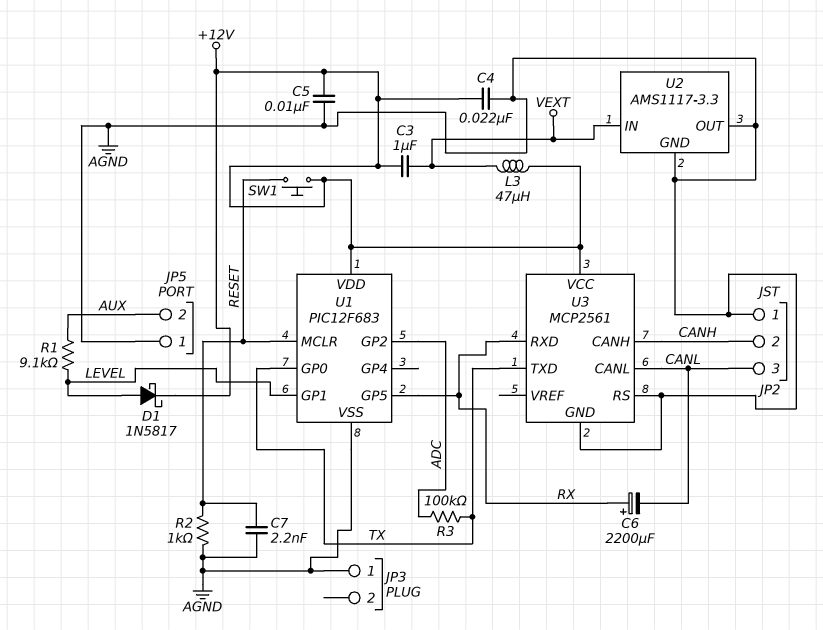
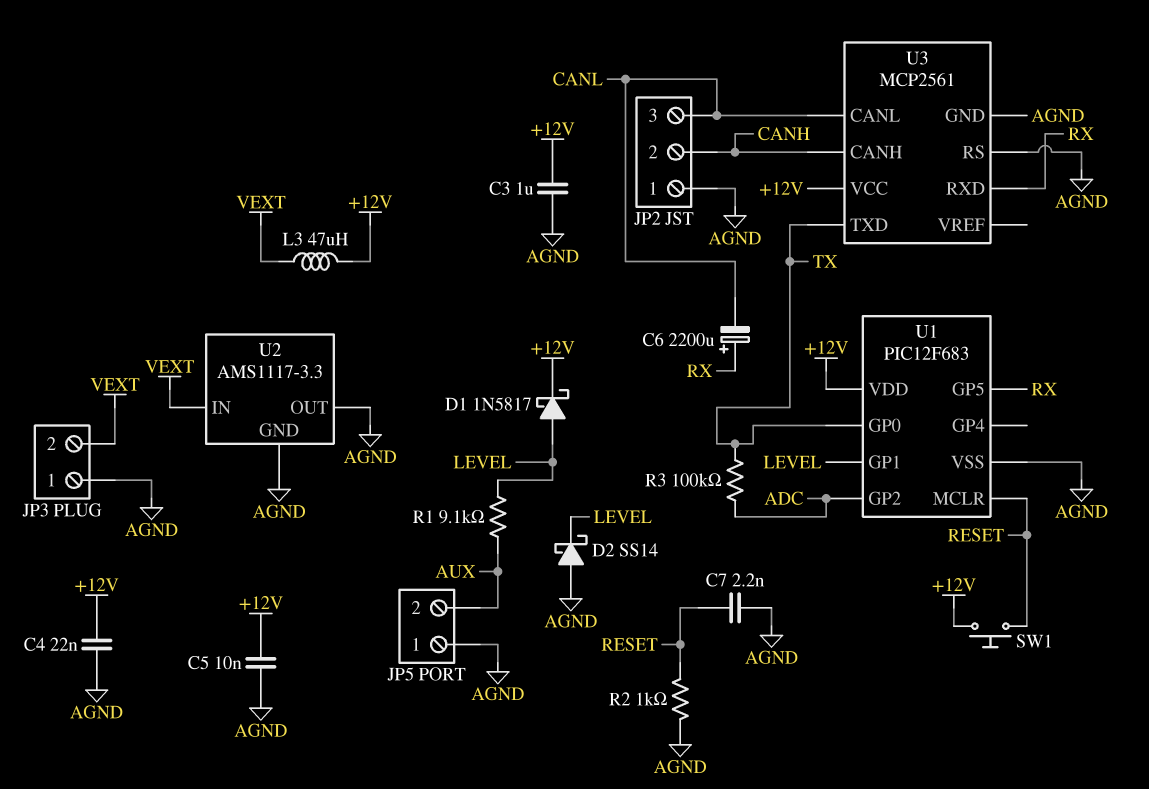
C3: 1uF (+12V, VEXT) -> 1uF (+12V, AGND)
D2: none -> schottky SS14 (A AGND, K LEVEL)
JP3 pin 2: none -> VEXT

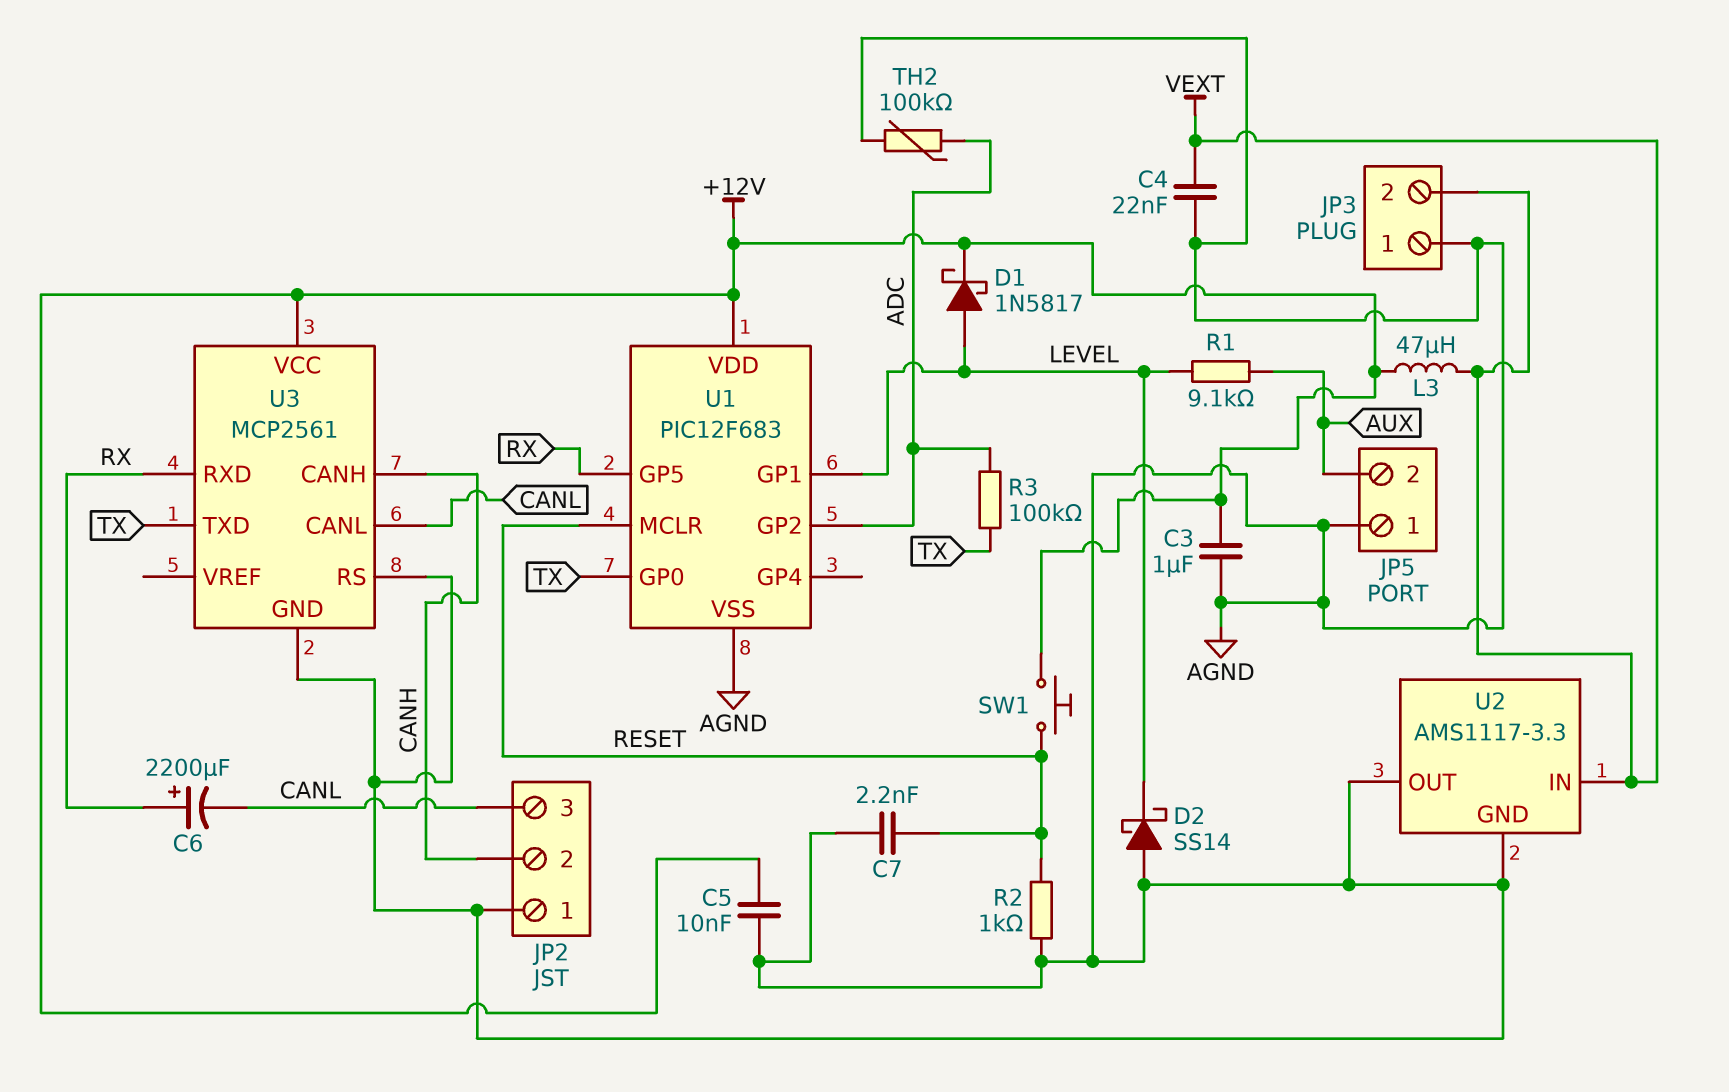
C4: 22nF (+12V, AGND) -> 22nF (AGND, VEXT)
TH2: none -> 100k (ADC, AGND)

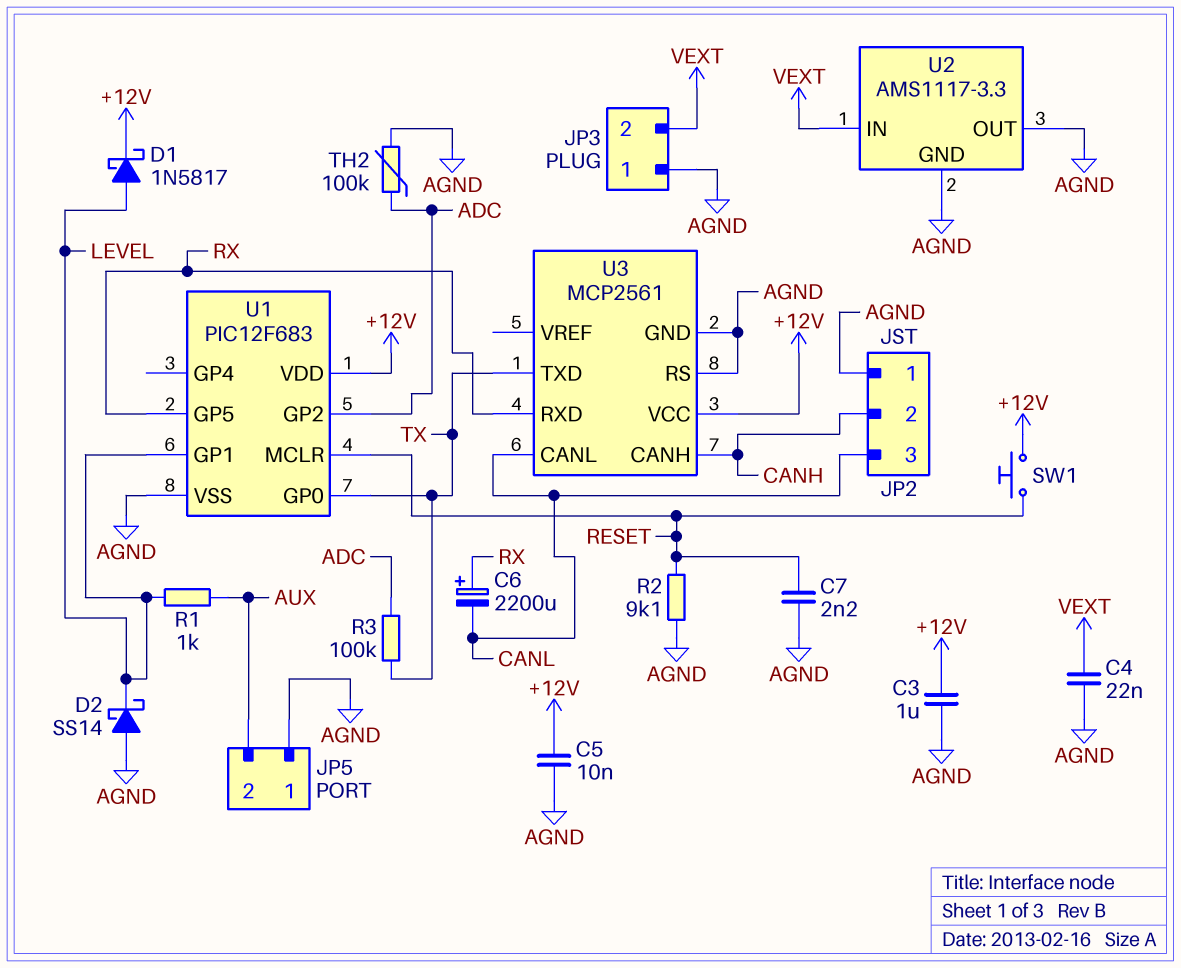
L3: 47uH (+12V, VEXT) -> none
R1: 9.1k (AUX, LEVEL) -> 1k (AUX, LEVEL)
R2: 1k (AGND, RESET) -> 9.1k (AGND, RESET)

